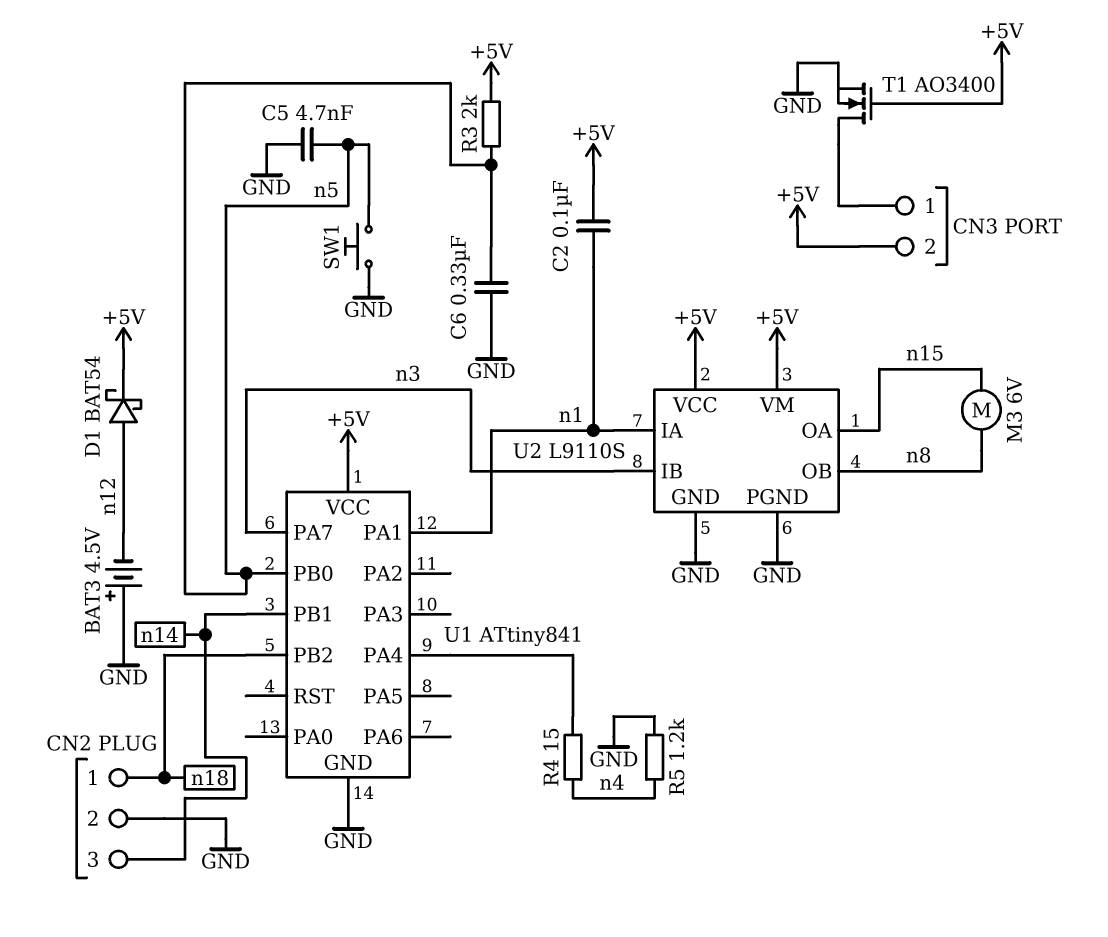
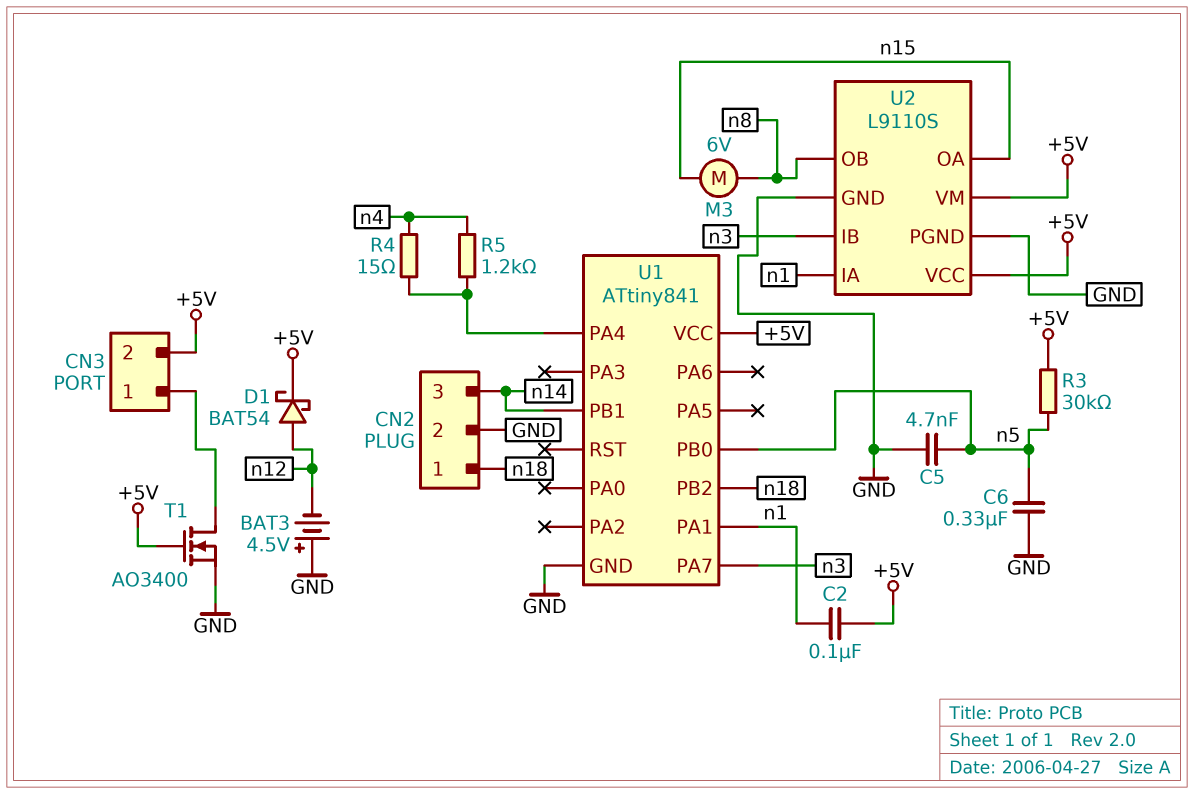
R3: 2k (+5V, n5) -> 30k (+5V, n5)
R5: 1.2k (GND, n4) -> 1.2k (U1/PA4, n4)
SW1: button (GND, n5) -> none

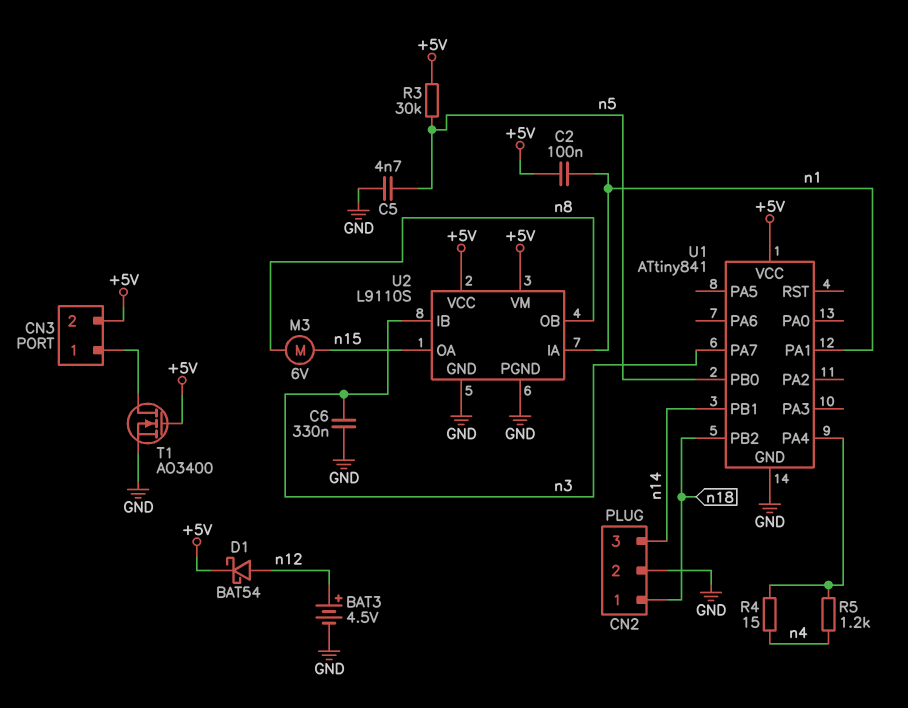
BAT3: 4.5V (plus GND, minus n12) -> 4.5V (plus n12, minus GND)
C6: 330nF (GND, n5) -> 330nF (GND, n3)

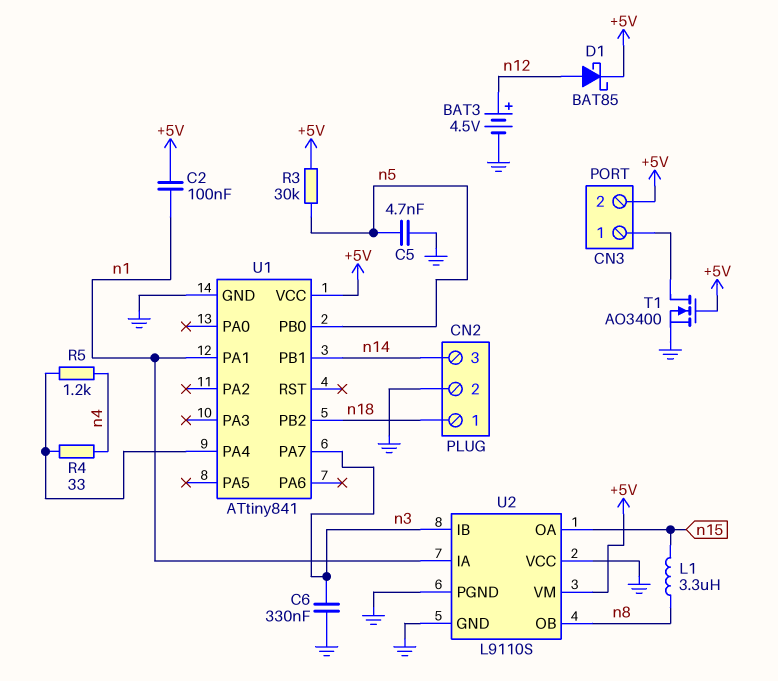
D1: schottky BAT54 (A n12, K +5V) -> schottky BAT85 (A n12, K +5V)
L1: none -> 3.3uH (n8, n15)
M3: motor 6V (n8, n15) -> none
R4: 15 (U1/PA4, n4) -> 33 (U1/PA4, n4)
U2 pin VCC: +5V -> GND

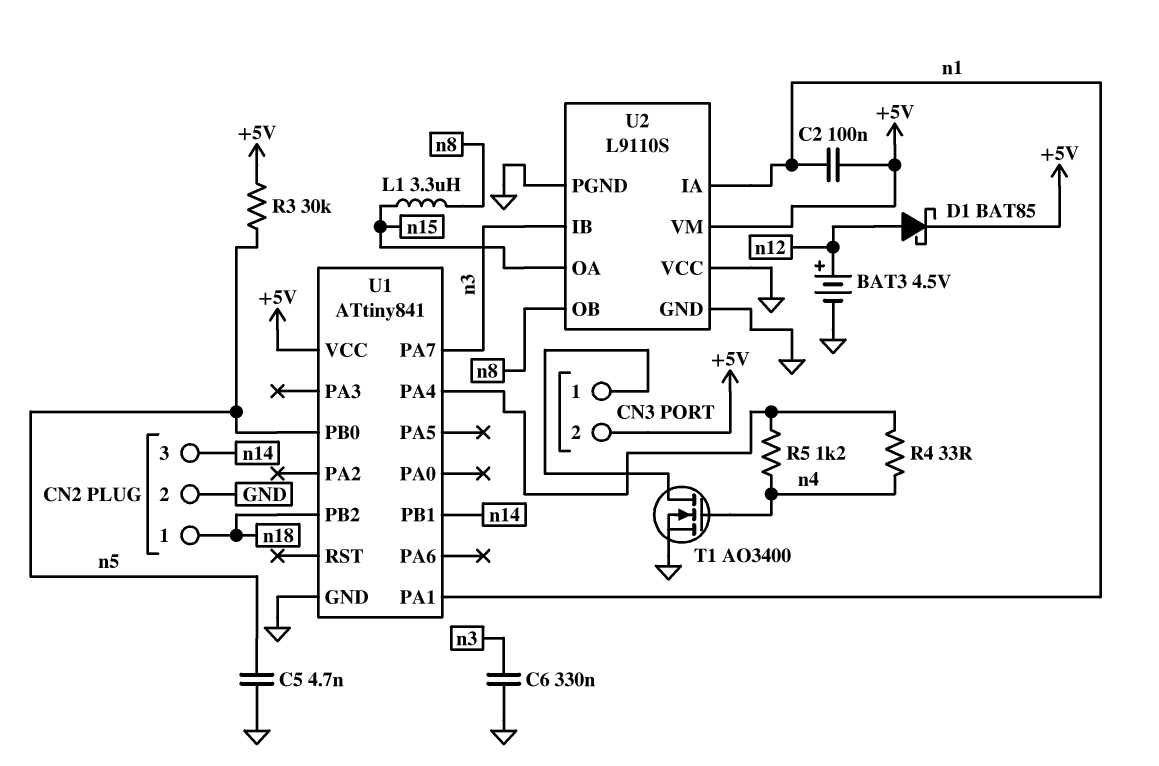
T1: NMOS AO3400 (G +5V, D CN3/1, S GND) -> NMOS AO3400 (G n4, D CN3/1, S GND)

